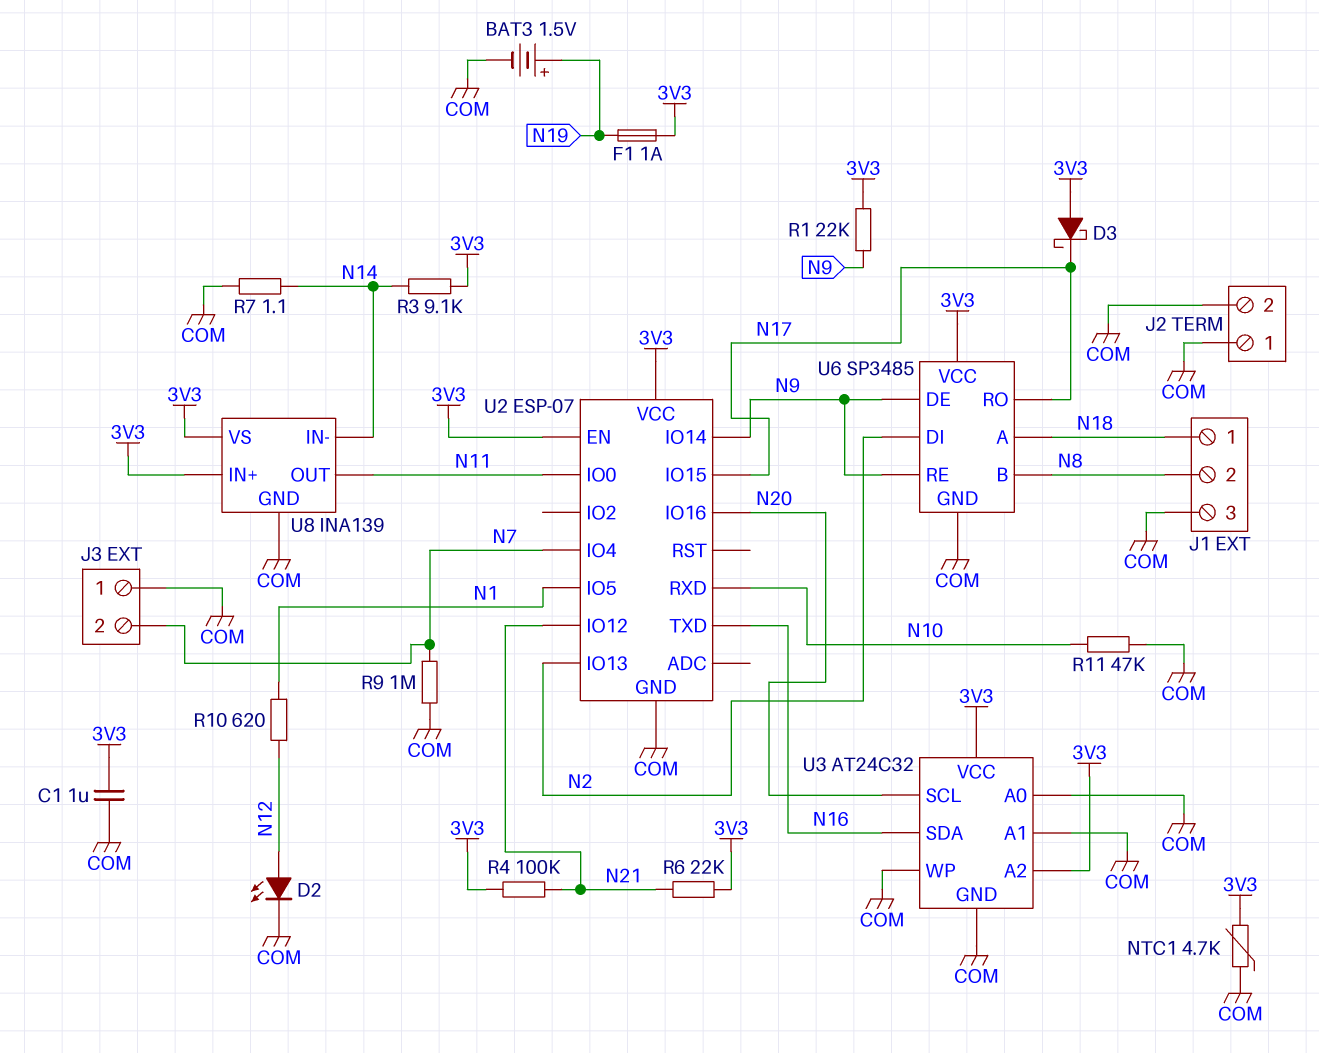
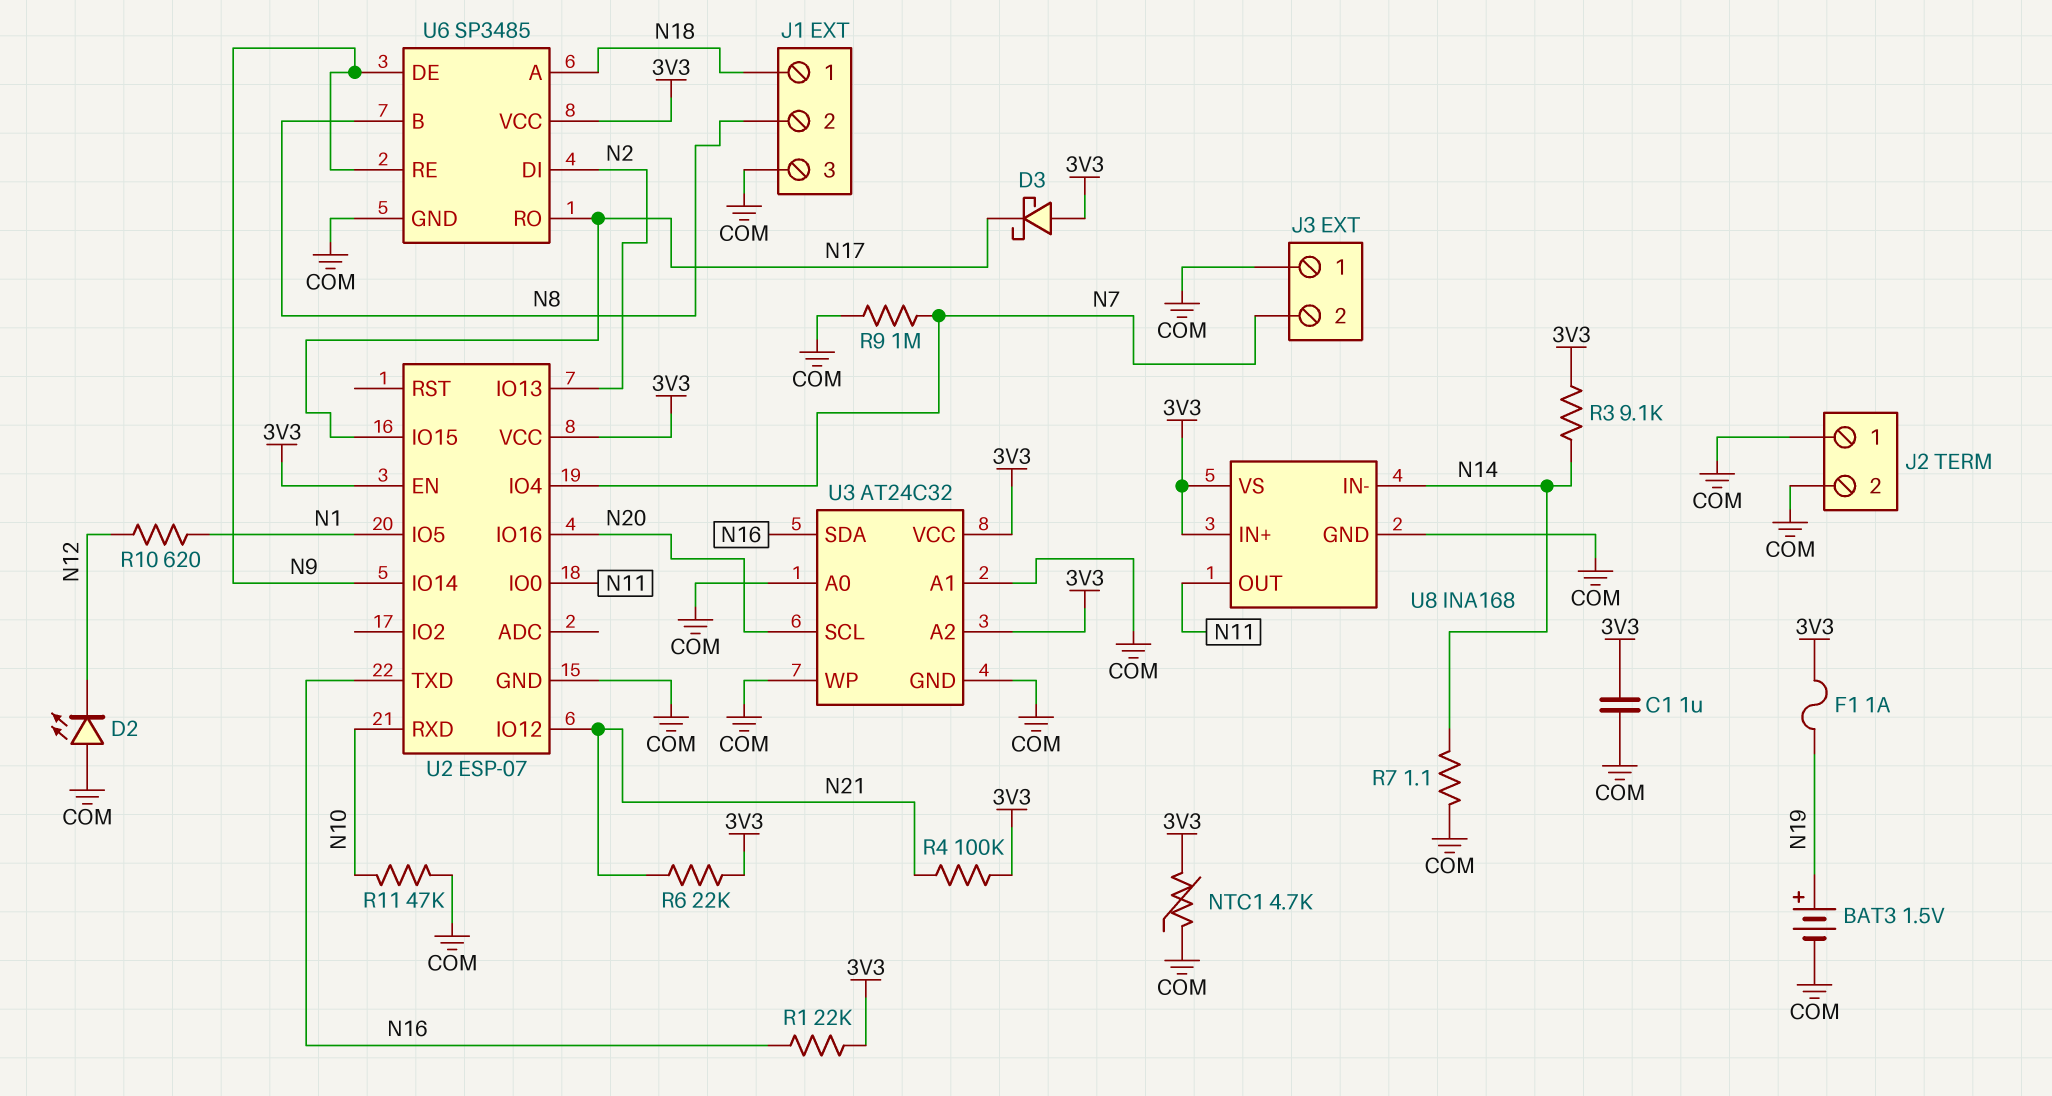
D2: LED (A N12, K COM) -> LED (A COM, K N12)
R1: 22k (3V3, N9) -> 22k (3V3, N16)
U8: INA139 -> INA168

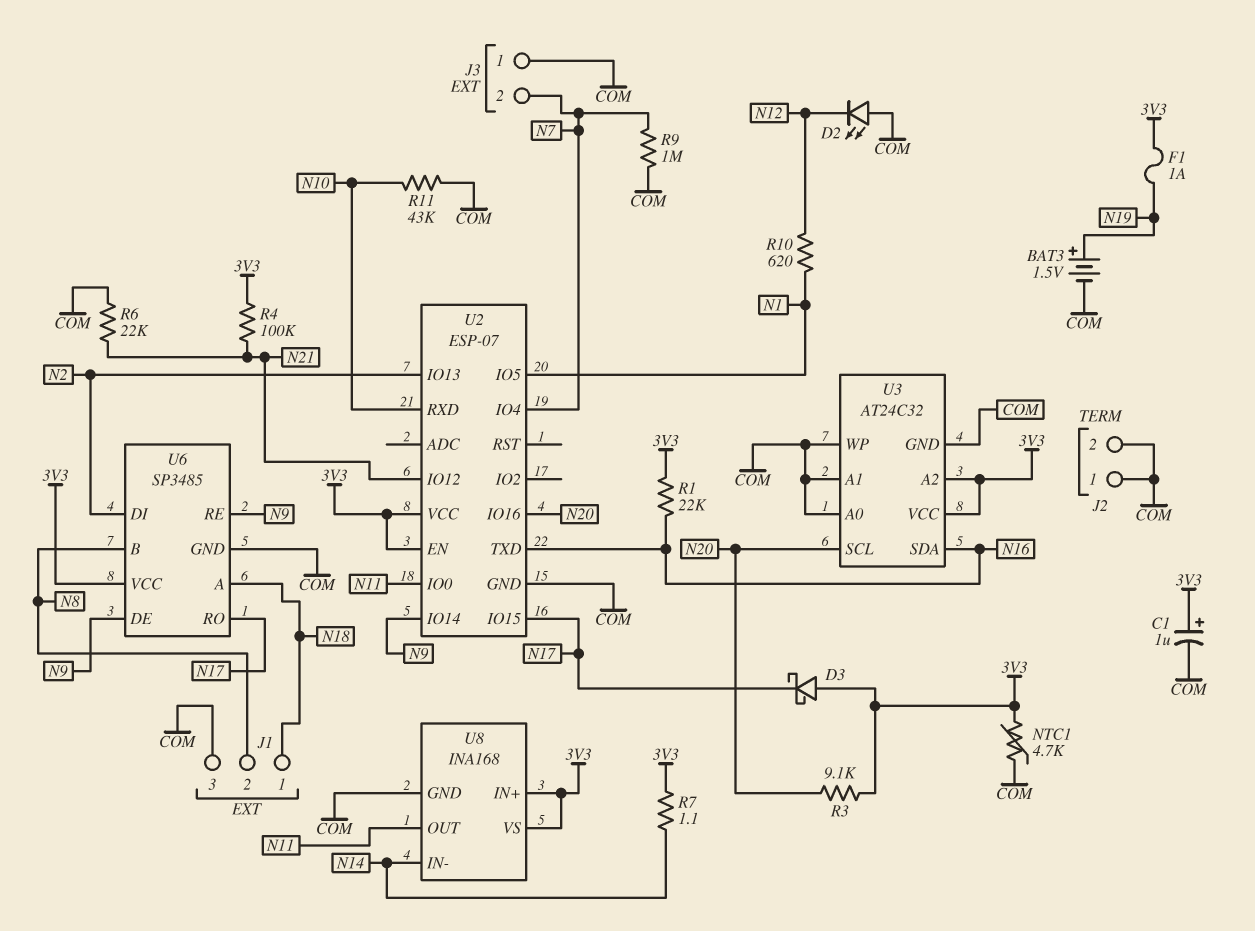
C1: 1uF (3V3, COM) -> 1uF (plus 3V3, minus COM)
R3: 9.1k (3V3, N14) -> 9.1k (3V3, N20)
R6: 22k (3V3, N21) -> 22k (COM, N21)
R7: 1.1 (COM, N14) -> 1.1 (3V3, N14)
R11: 47k (COM, N10) -> 43k (COM, N10)

